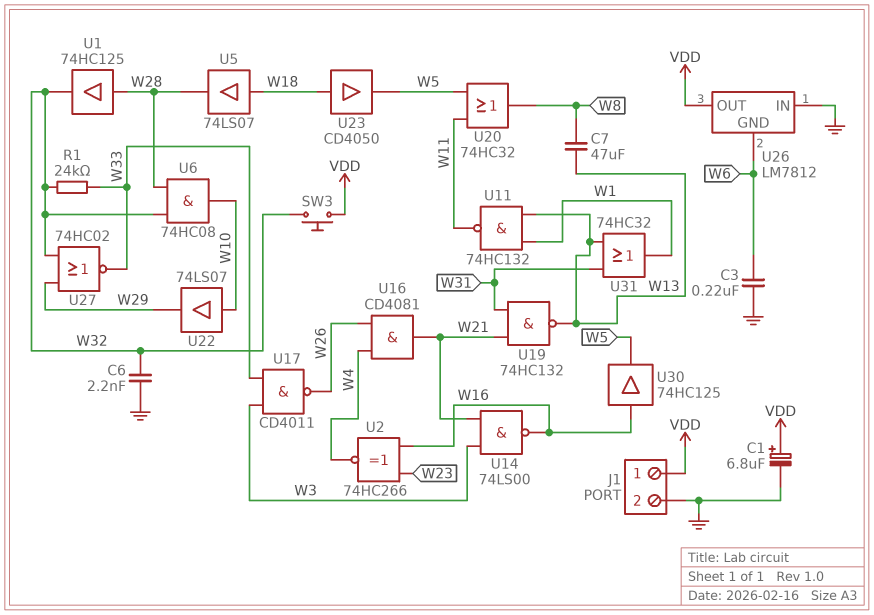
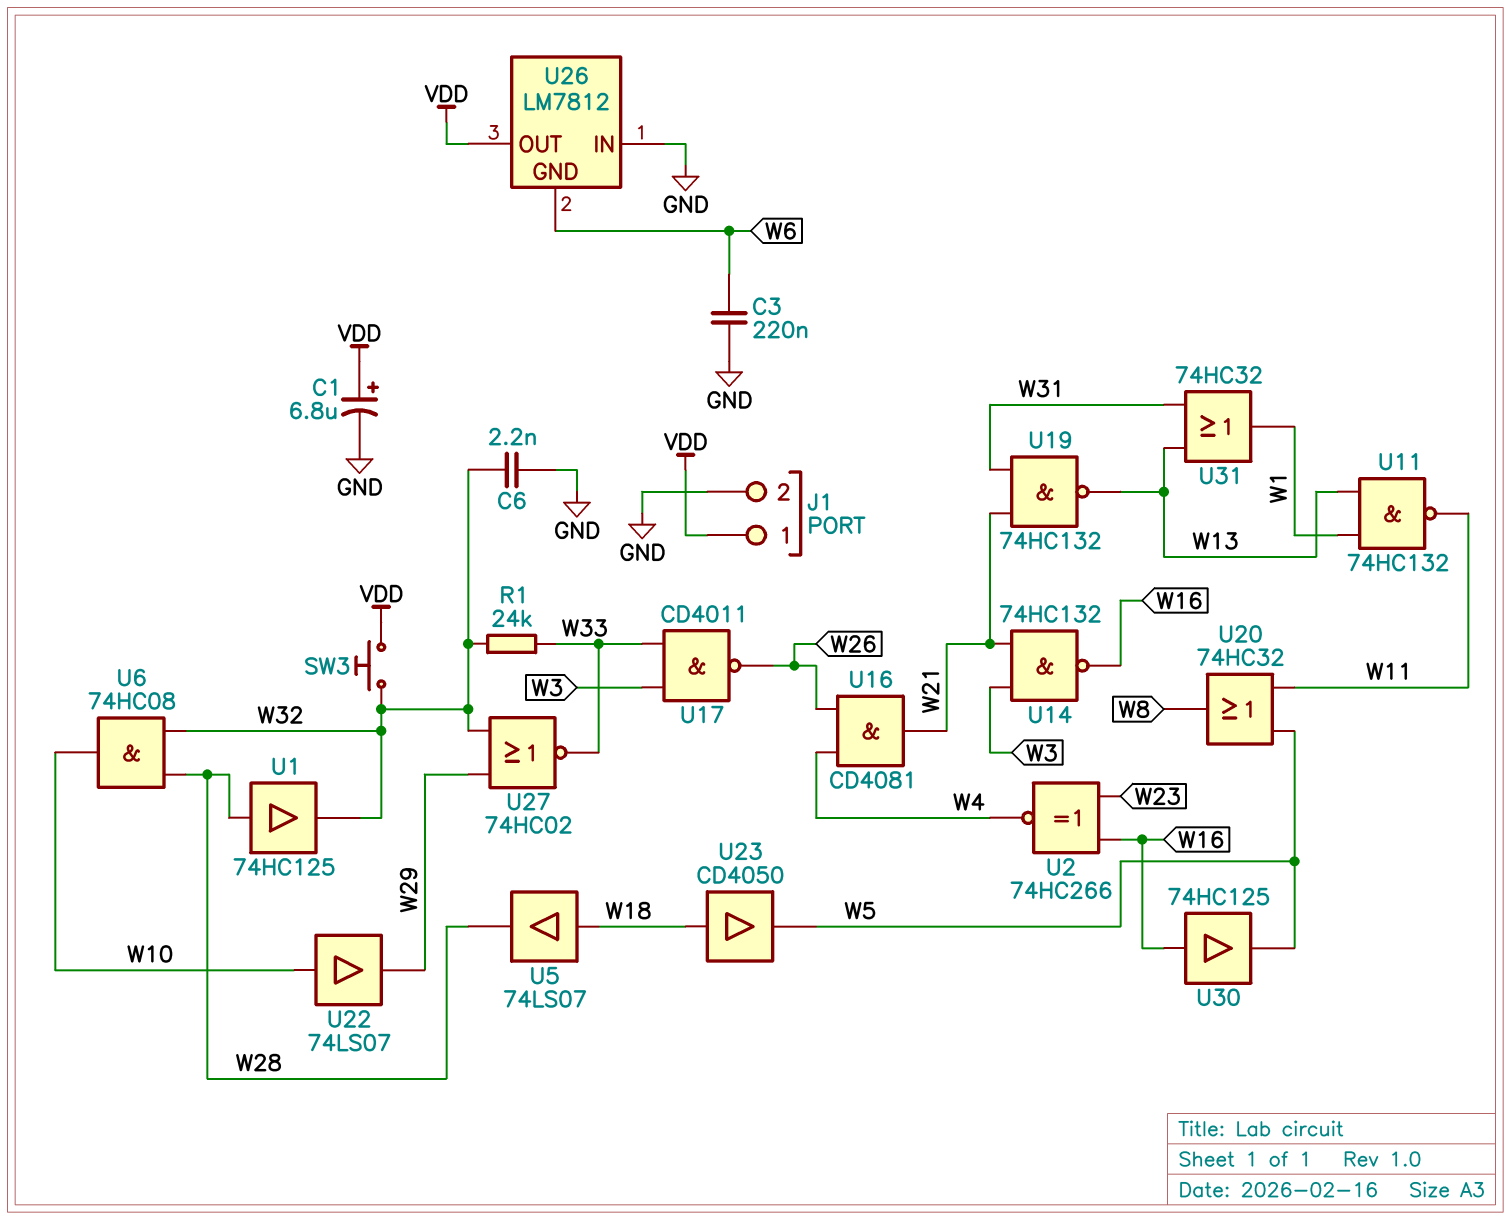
C7: 47uF (W8, W13) -> none
U14: NAND 74LS00 (in W3, in W21, out W16) -> NAND 74HC132 (in W3, in W21, out W16)

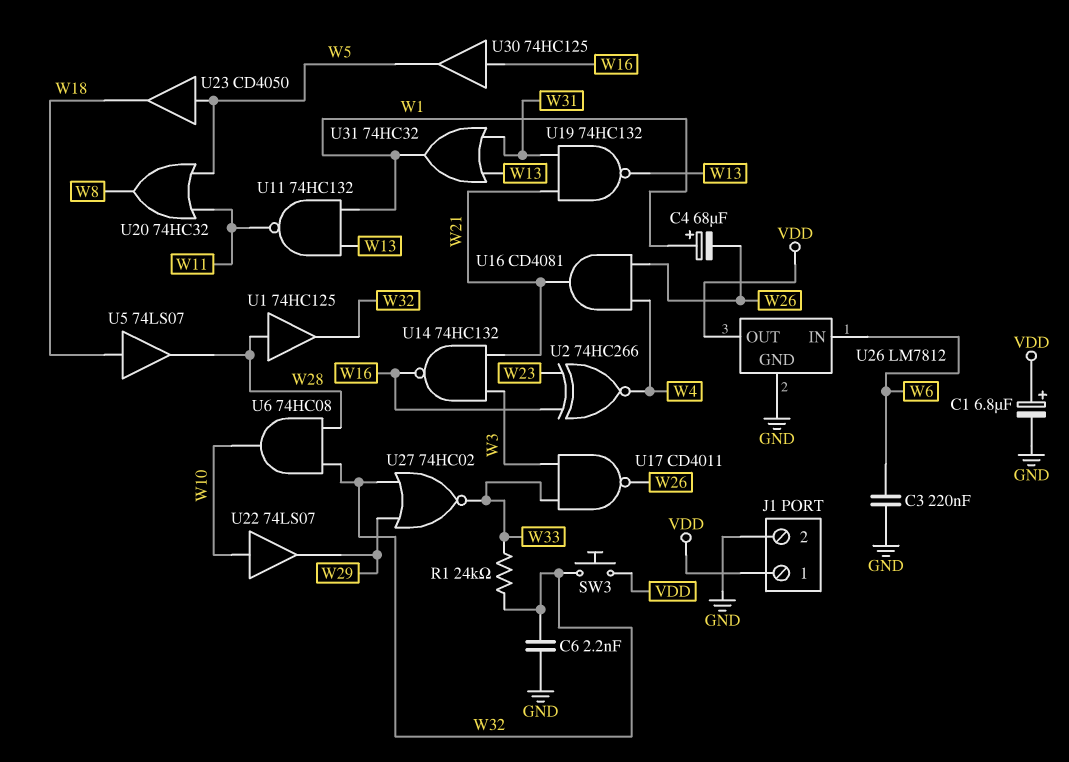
C4: none -> 68uF (plus W1, minus W26)
U23: buffer CD4050 (in W18, out W5) -> buffer CD4050 (in W5, out W18)
U26 pin GND: W6 -> GND
U26 pin IN: GND -> W6

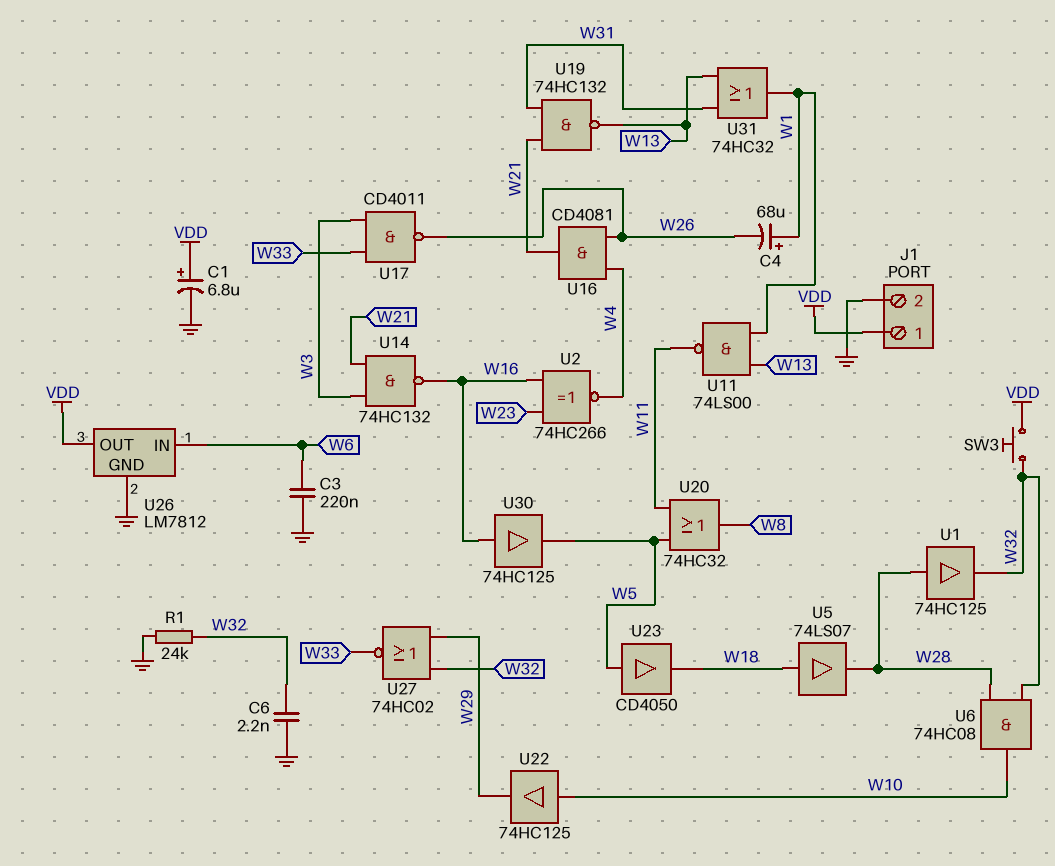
R1: 24k (W32, W33) -> 24k (GND, W32)
U11: NAND 74HC132 (in W1, in W13, out W11) -> NAND 74LS00 (in W1, in W13, out W11)
U22: buffer 74LS07 (in W10, out W29) -> buffer 74HC125 (in W10, out W29)

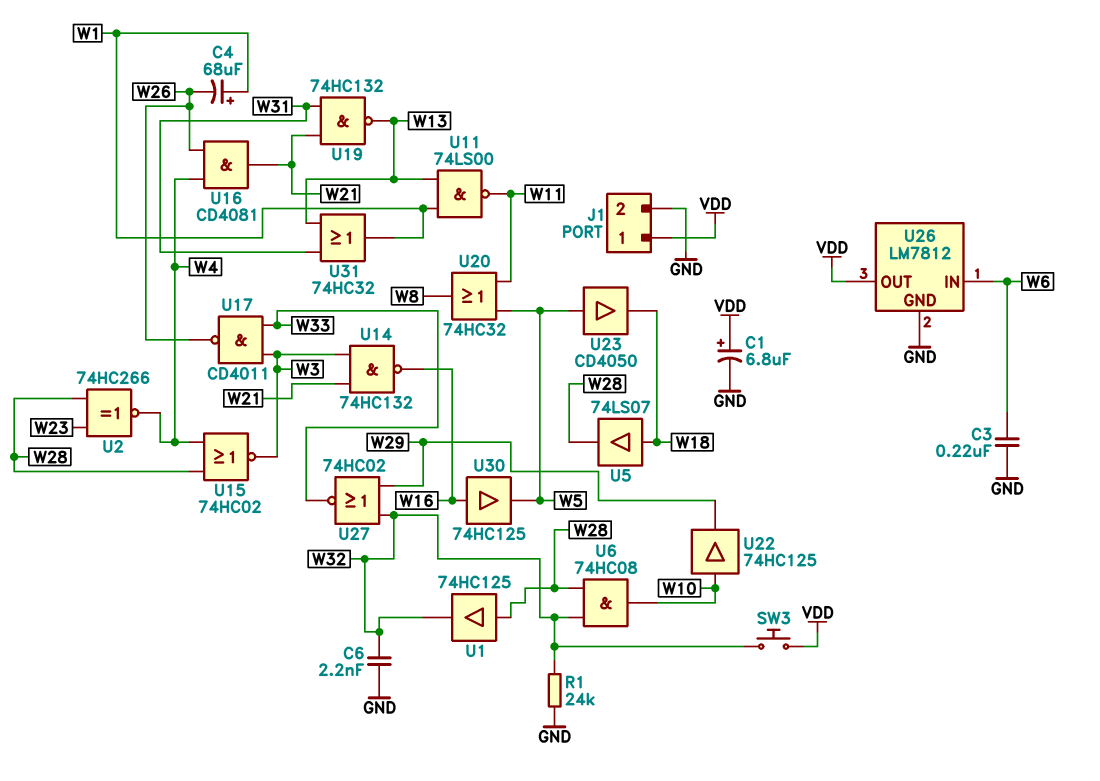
U2: XNOR 74HC266 (in W16, in W23, out W4) -> XNOR 74HC266 (in W23, in W28, out W4)
U15: none -> NOR 74HC02 (in W4, in W28, out W3)

